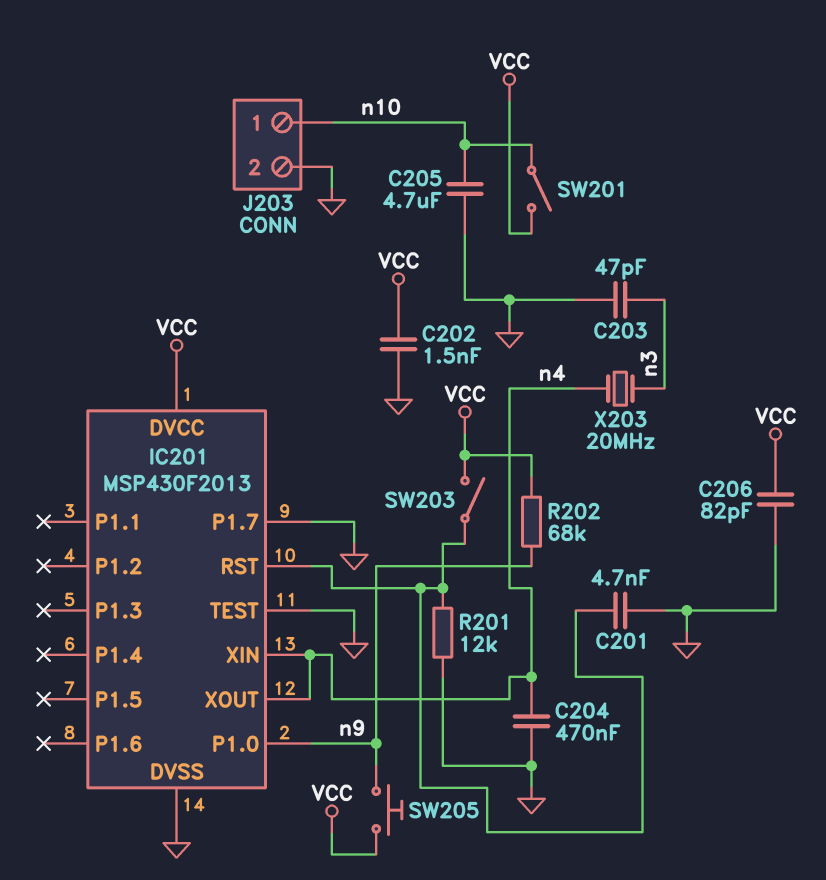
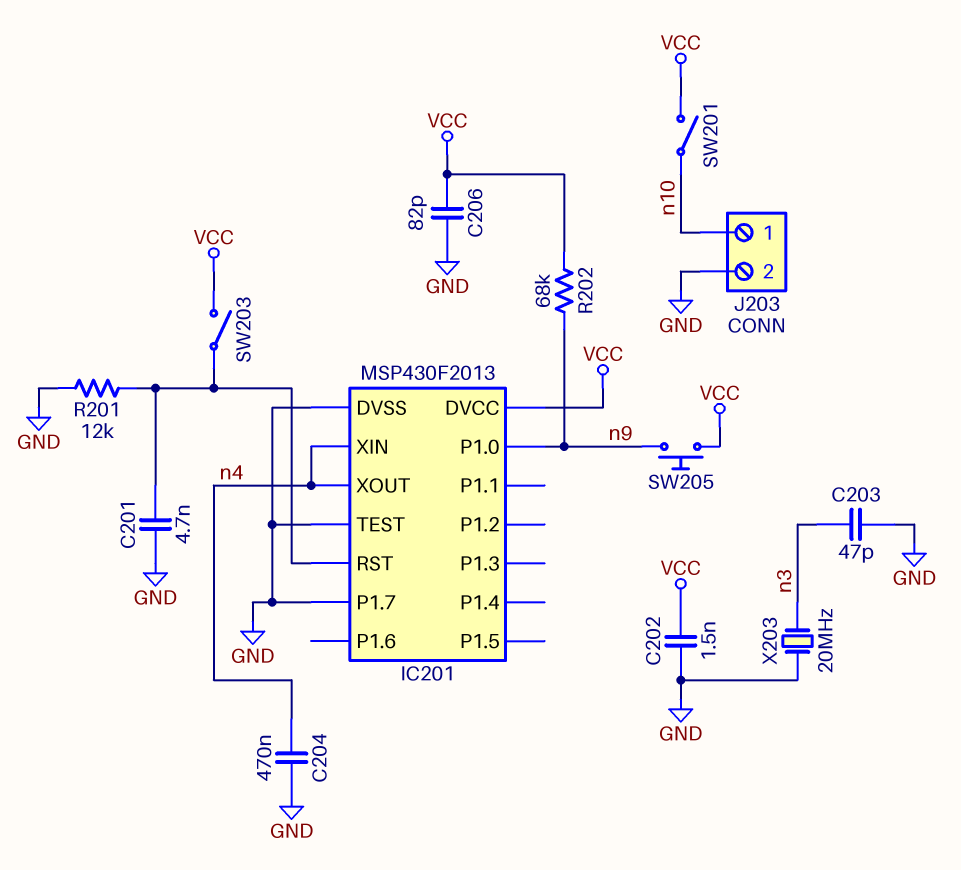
C205: 4.7uF (GND, n10) -> none
X203: 20MHz (n3, n4) -> 20MHz (GND, n3)

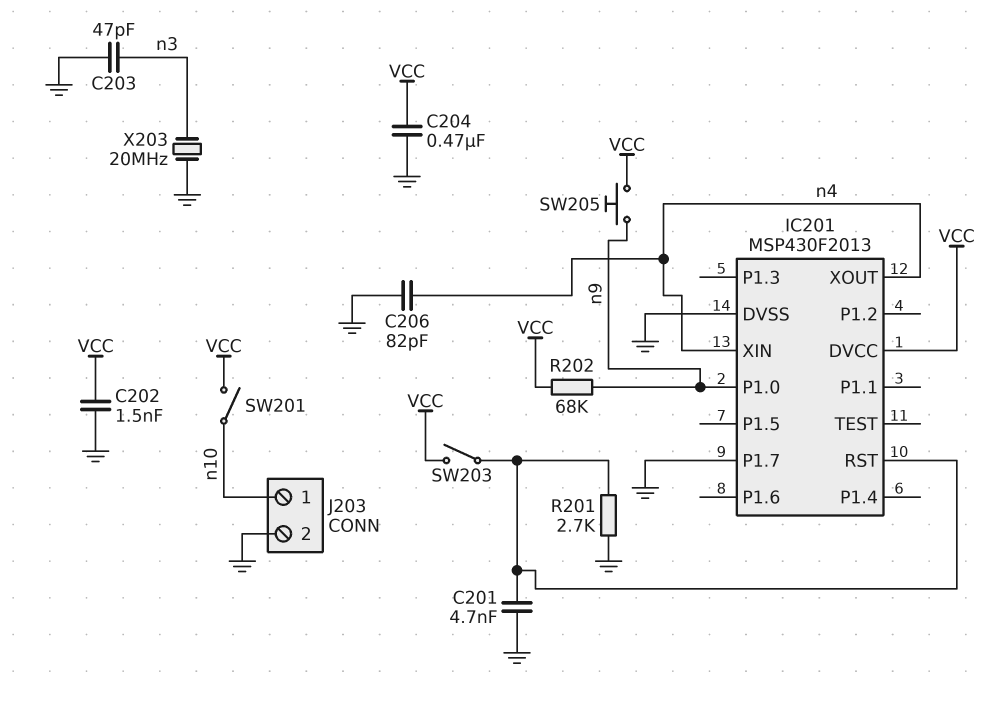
C204: 470nF (GND, n4) -> 470nF (GND, VCC)
C206: 82pF (GND, VCC) -> 82pF (GND, n4)
IC201 pin TEST: GND -> none
R201: 12k (GND, IC201/RST) -> 2.7k (GND, IC201/RST)

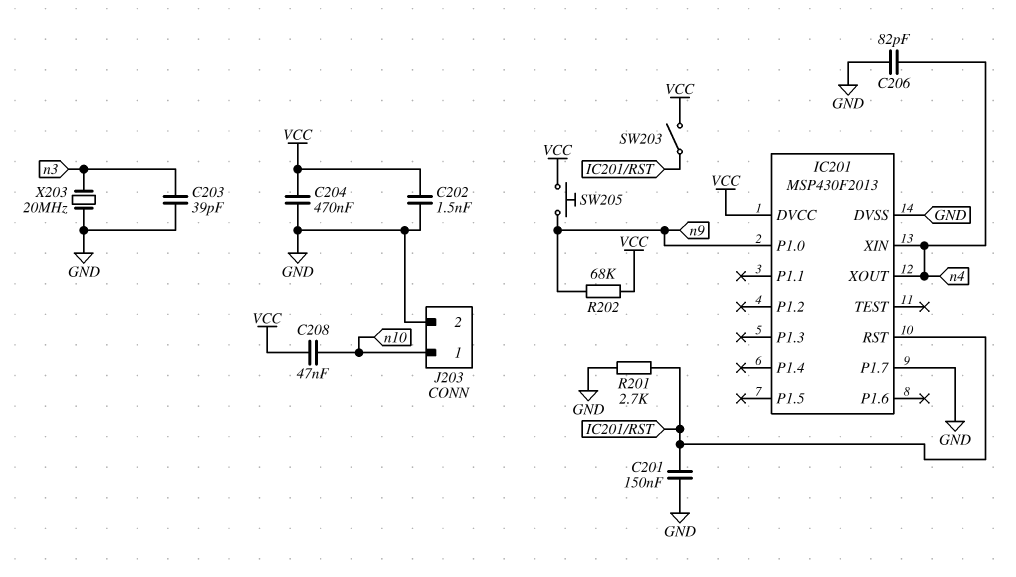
C201: 4.7nF (GND, IC201/RST) -> 150nF (GND, IC201/RST)
C203: 47pF (GND, n3) -> 39pF (GND, n3)
C208: none -> 47nF (VCC, n10)
SW201: switch (VCC, n10) -> none

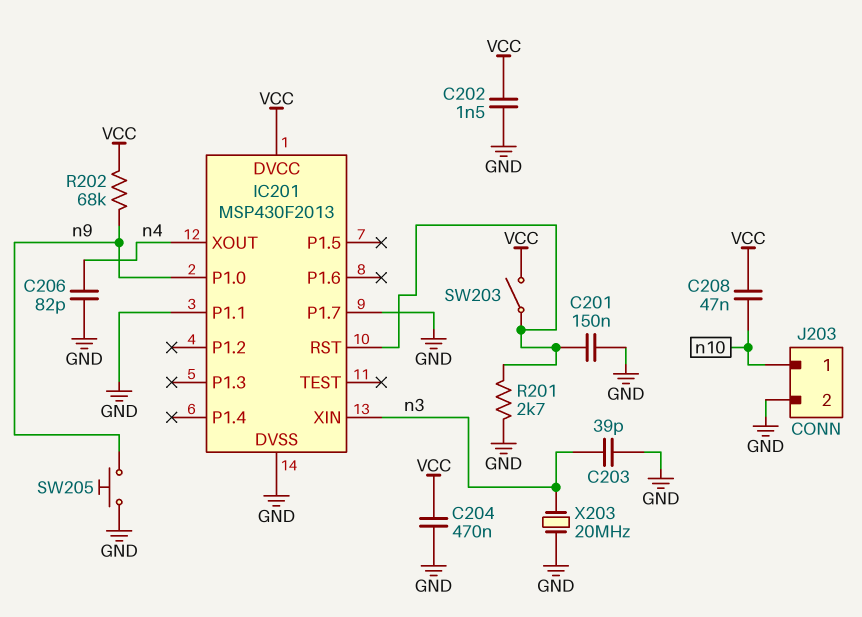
IC201 pin P1.1: none -> GND
IC201 pin XIN: n4 -> n3
SW205: button (VCC, n9) -> button (GND, n9)

